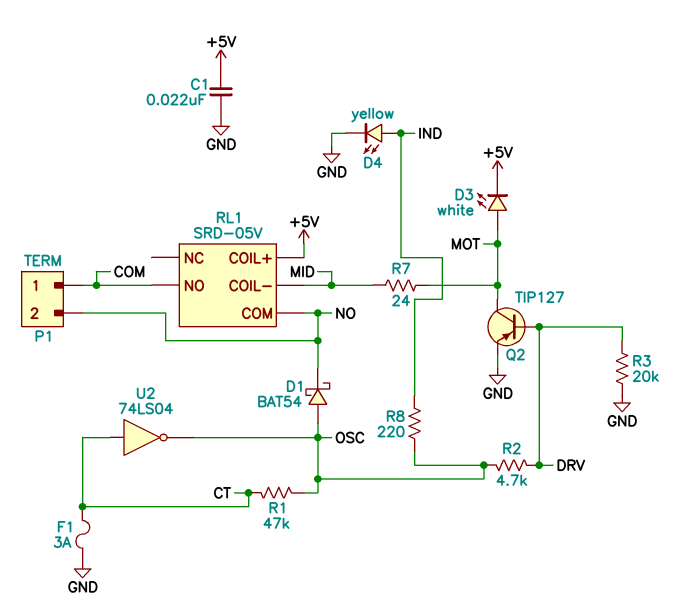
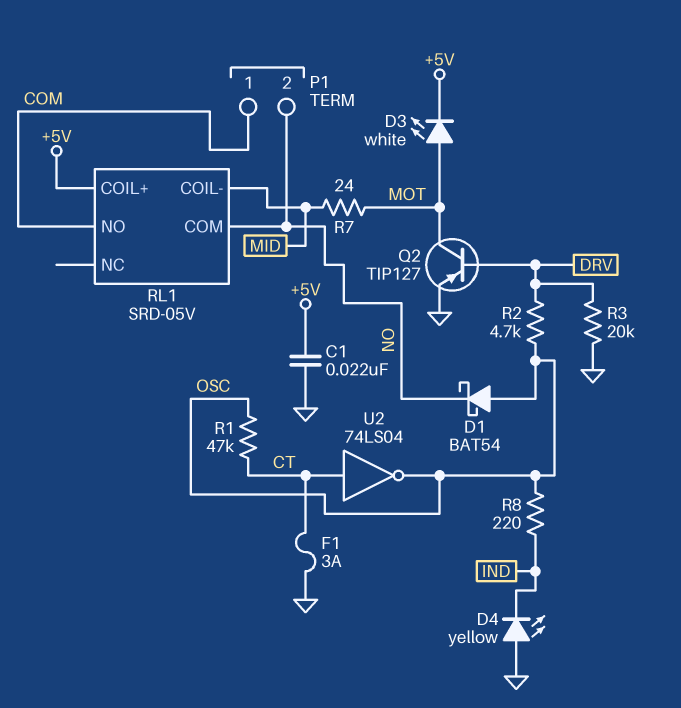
D4: LED yellow (A IND, K GND) -> LED yellow (A GND, K IND)

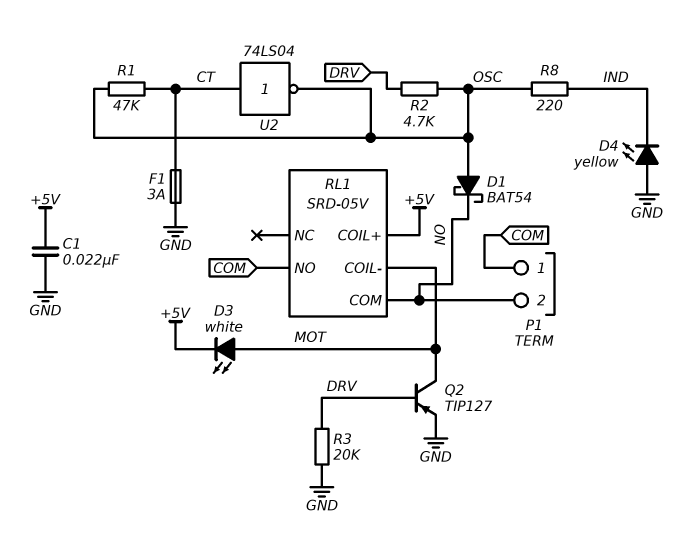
R7: 24 (MID, MOT) -> none
RL1 pin COIL-: MID -> MOT

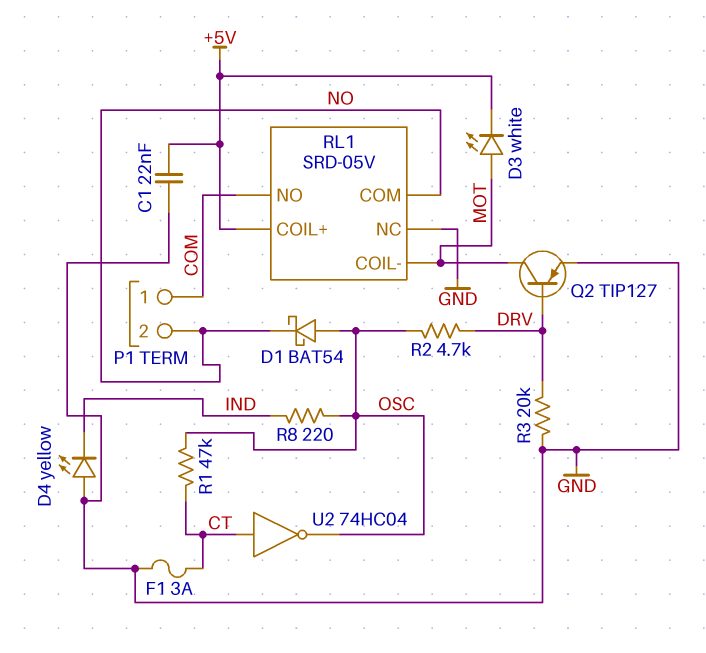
RL1 pin NC: none -> GND
U2: NOT 74LS04 (in CT, out OSC) -> NOT 74HC04 (in CT, out OSC)

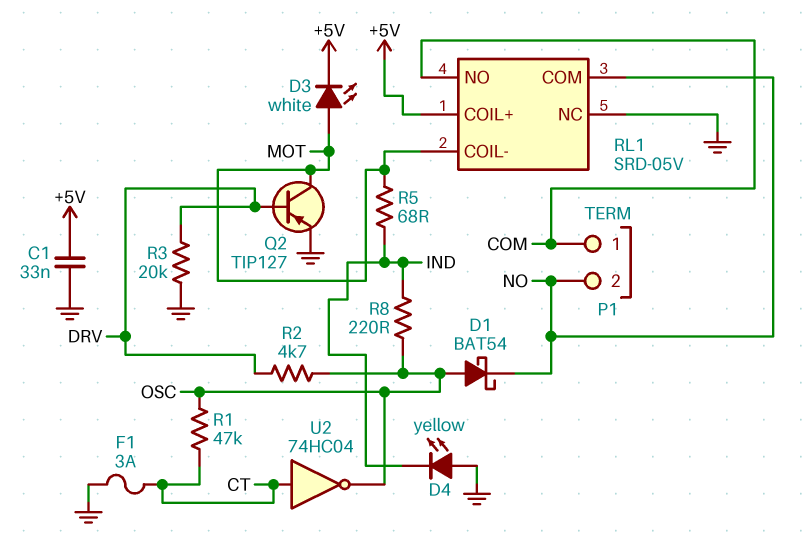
C1: 22nF (+5V, GND) -> 33nF (+5V, GND)
R5: none -> 68 (IND, MOT)

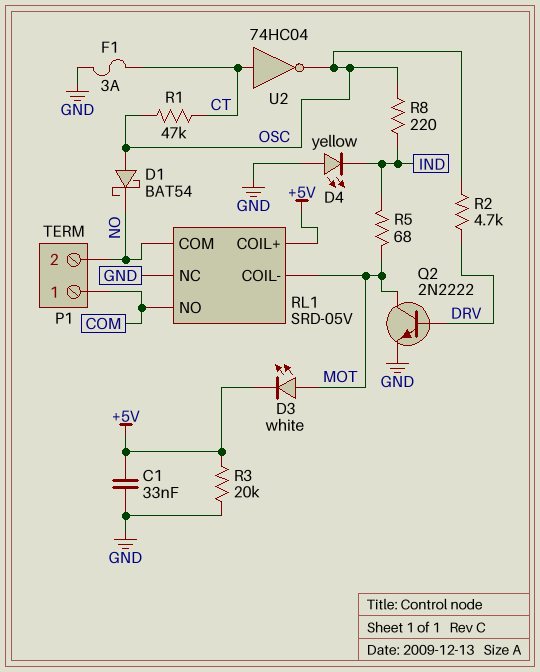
Q2: PNP TIP127 (B DRV, C MOT, E GND) -> NPN 2N2222 (B DRV, C MOT, E GND)
R3: 20k (DRV, GND) -> 20k (+5V, GND)

